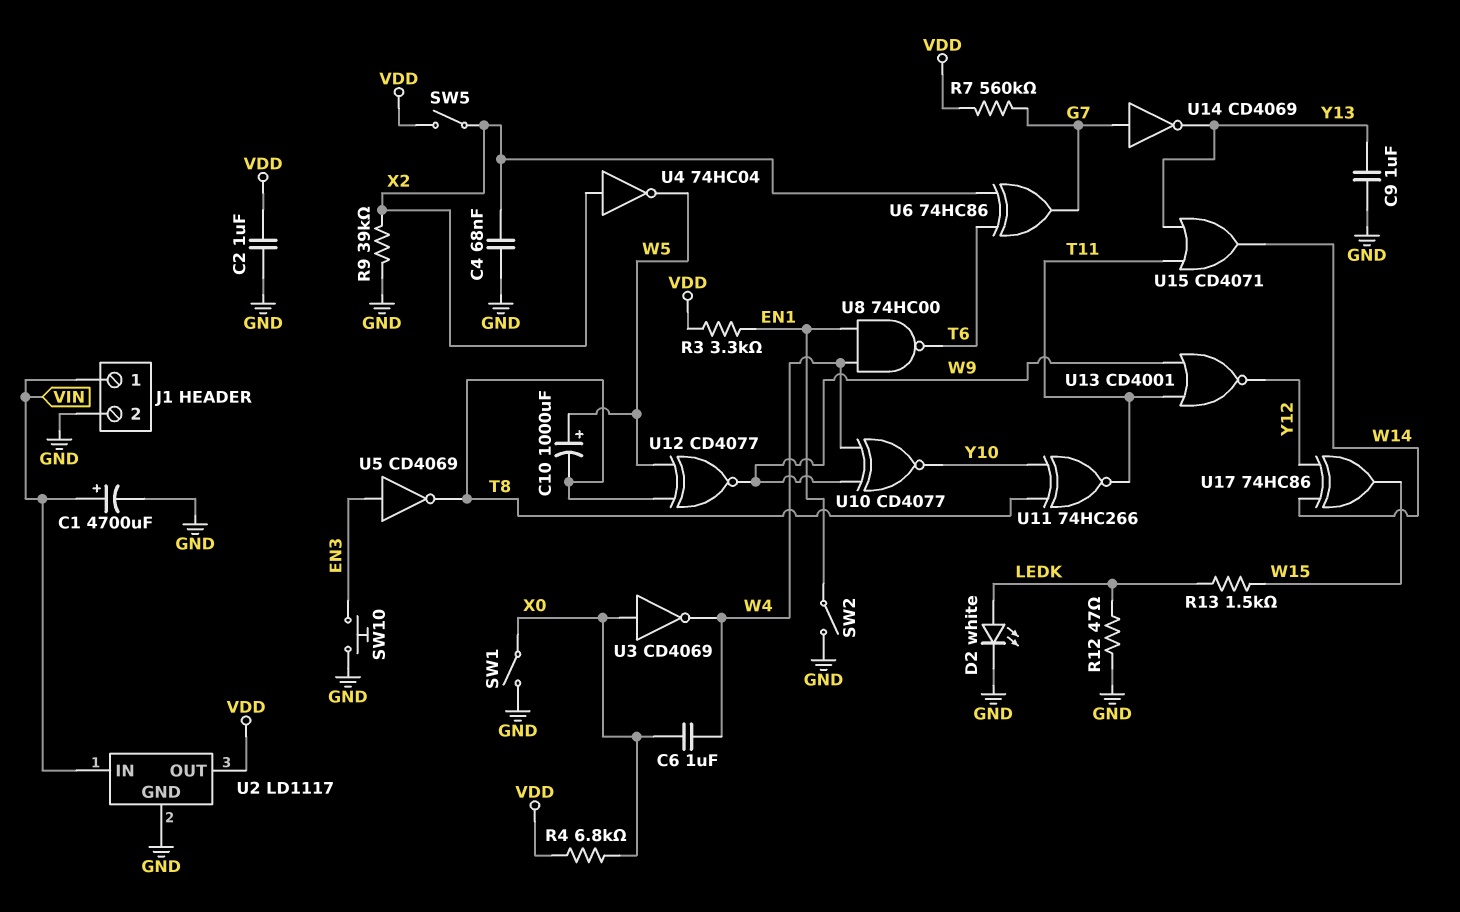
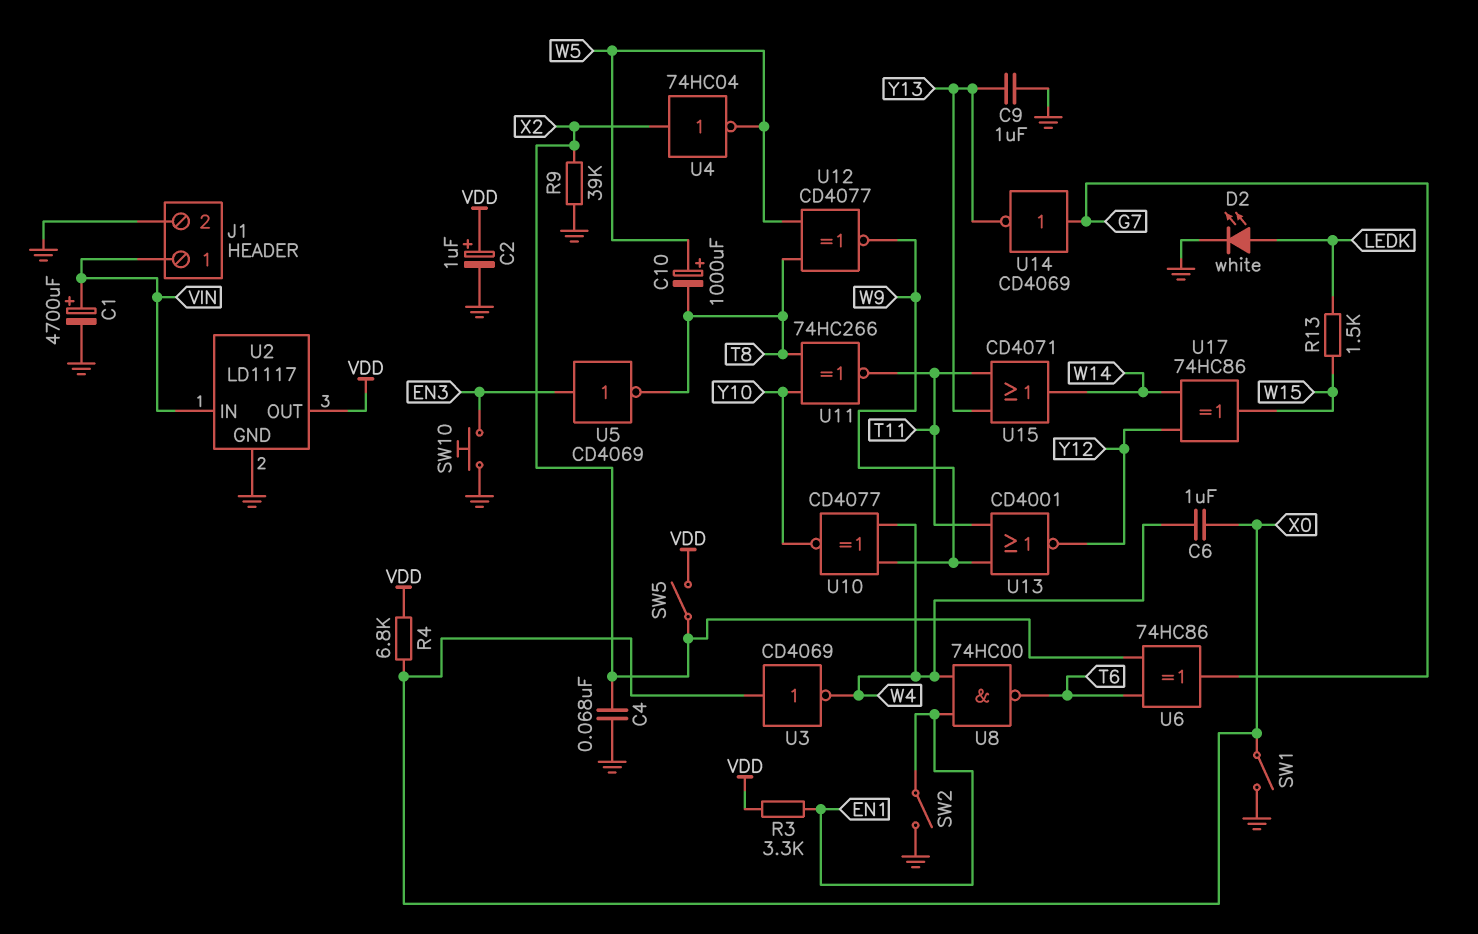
C2: 1uF (GND, VDD) -> 1uF (plus VDD, minus GND)
R7: 560k (G7, VDD) -> none
R12: 47 (GND, LEDK) -> none

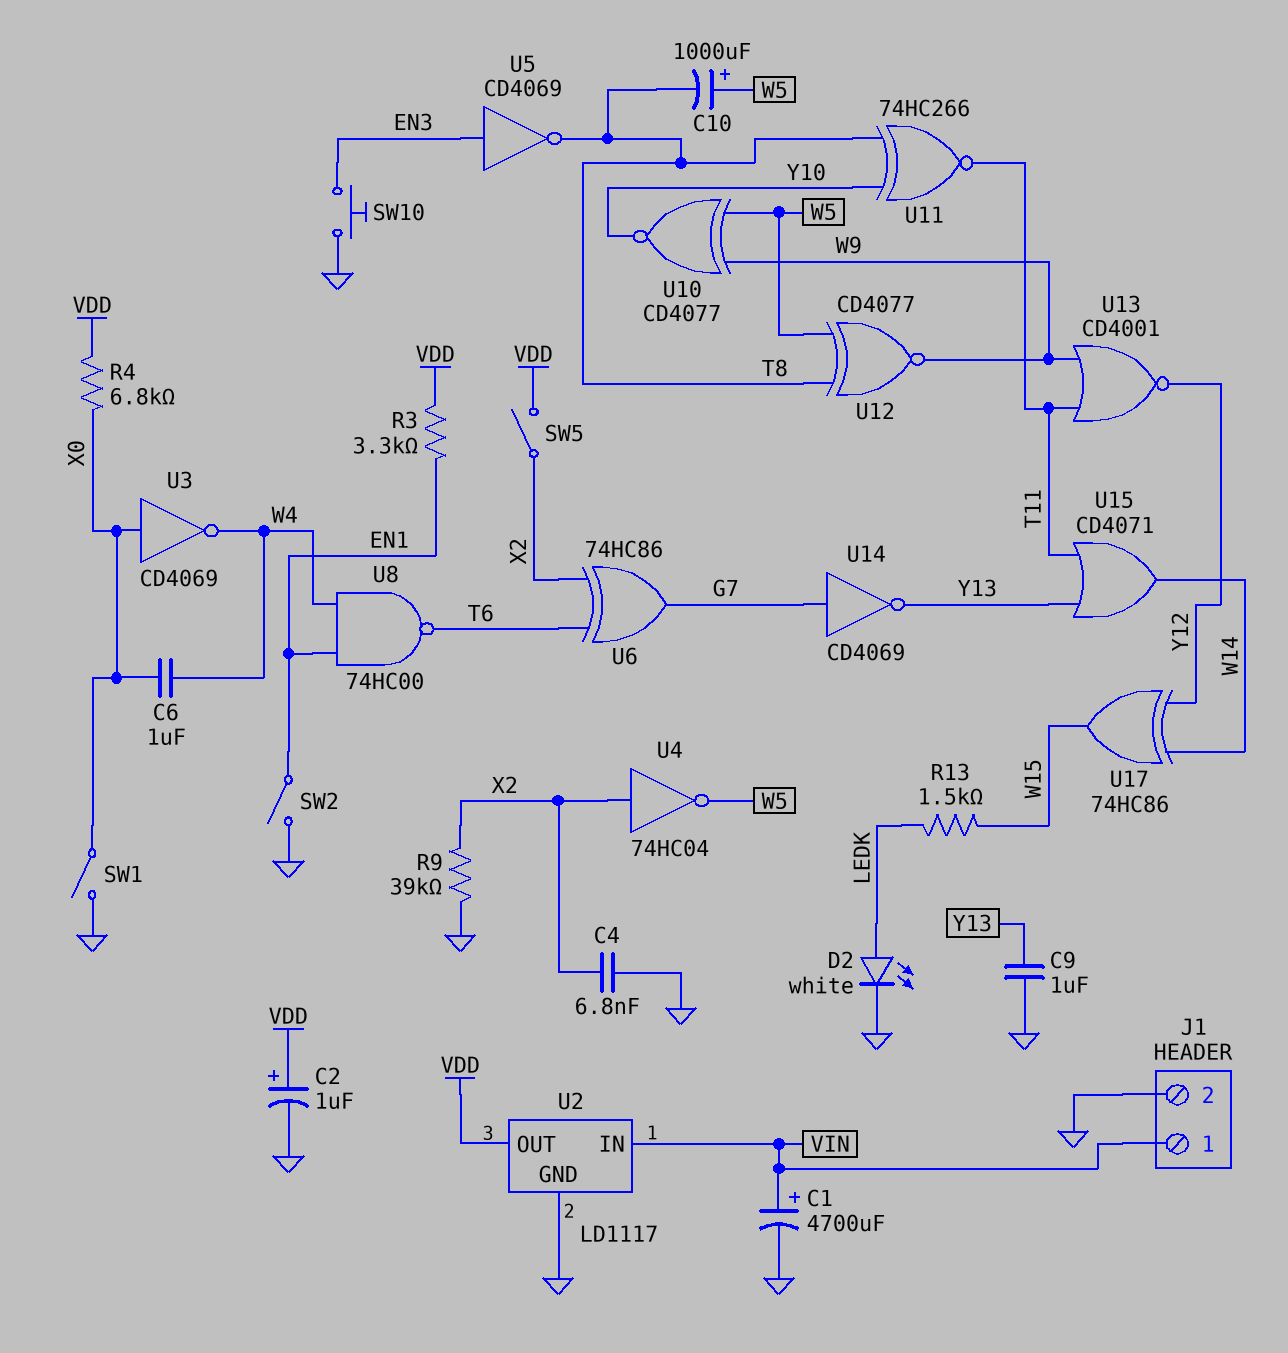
C4: 68nF (GND, X2) -> 6.8nF (GND, X2)
U10: XNOR CD4077 (in W4, in W9, out Y10) -> XNOR CD4077 (in W5, in W9, out Y10)

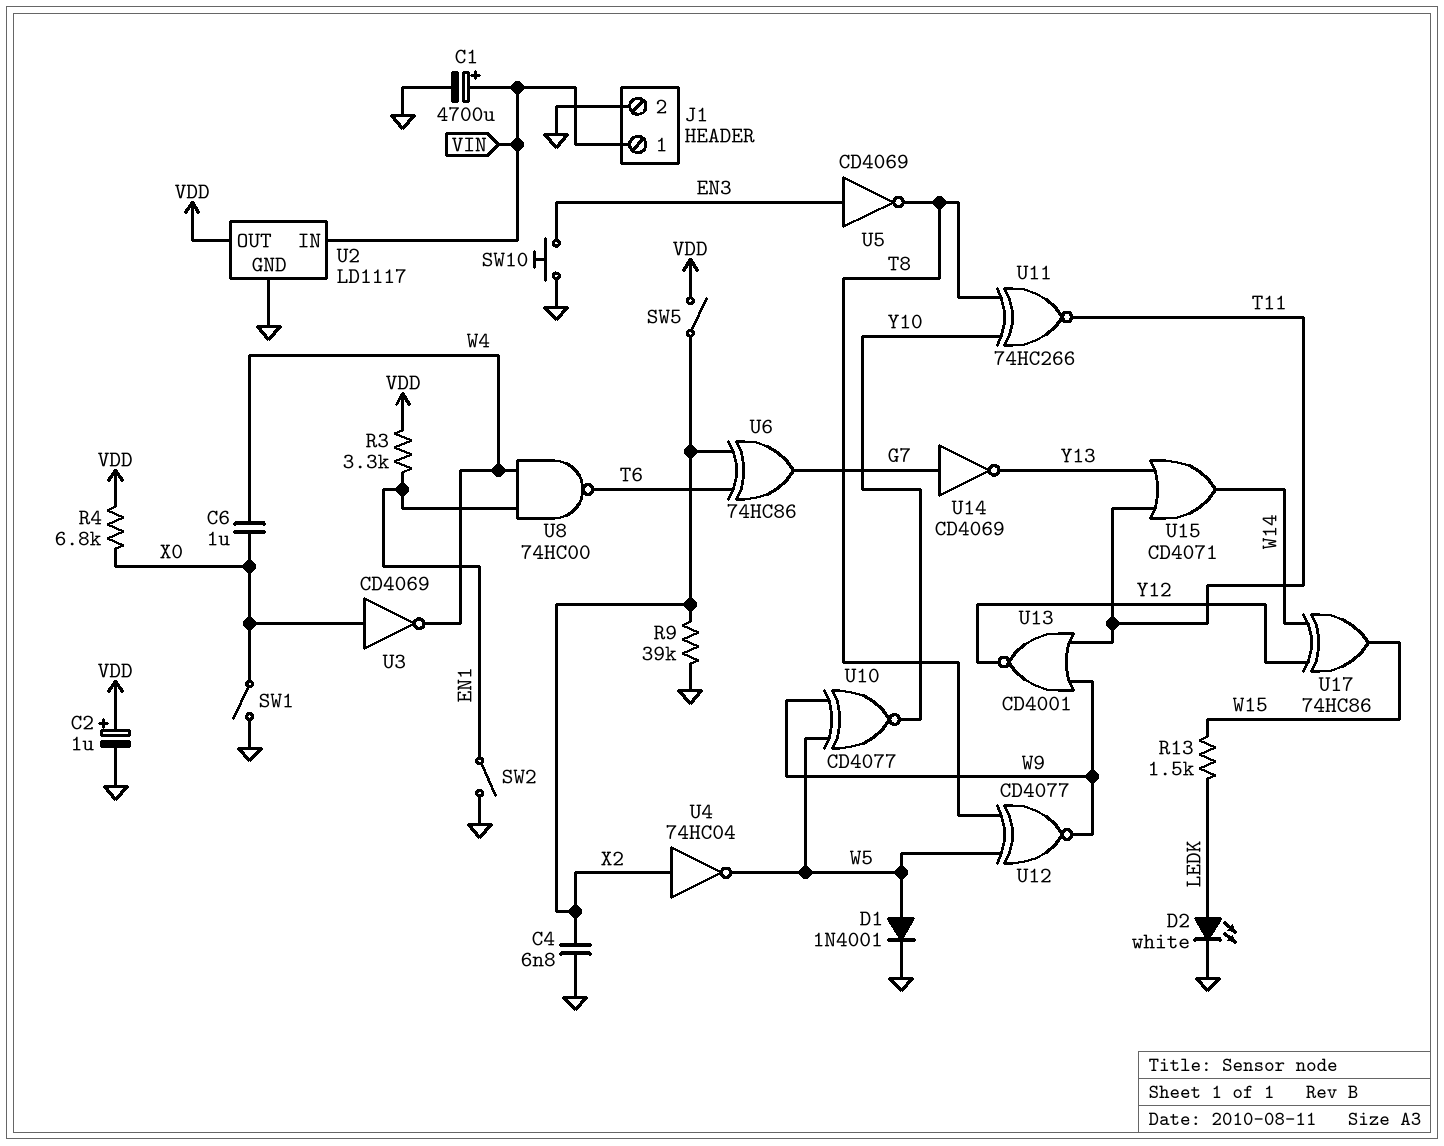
C9: 1uF (GND, Y13) -> none
C10: 1000uF (plus W5, minus T8) -> none
D1: none -> diode 1N4001 (A W5, K GND)

